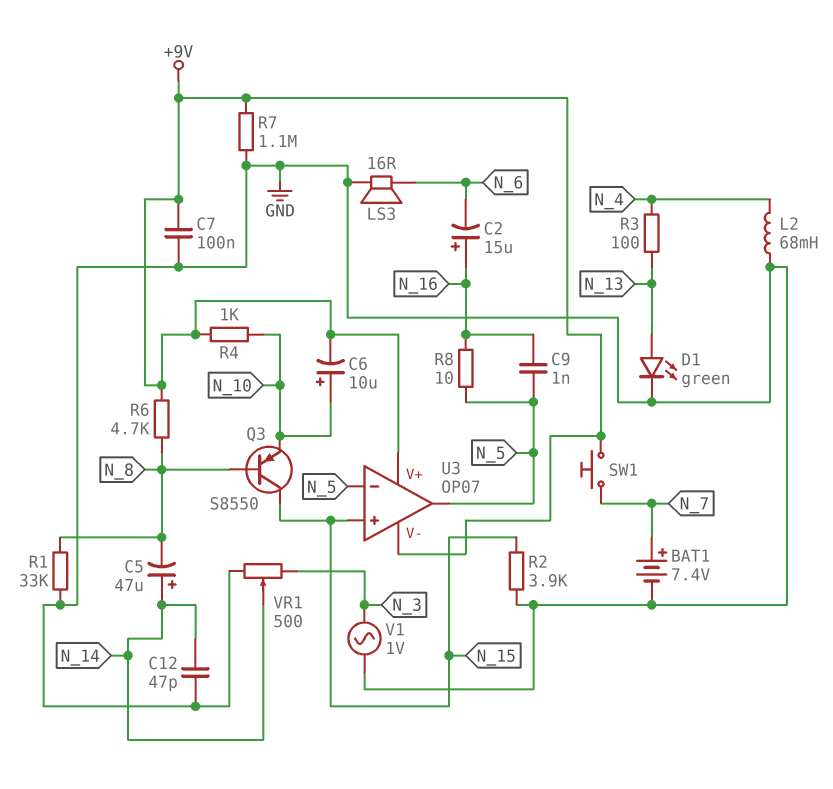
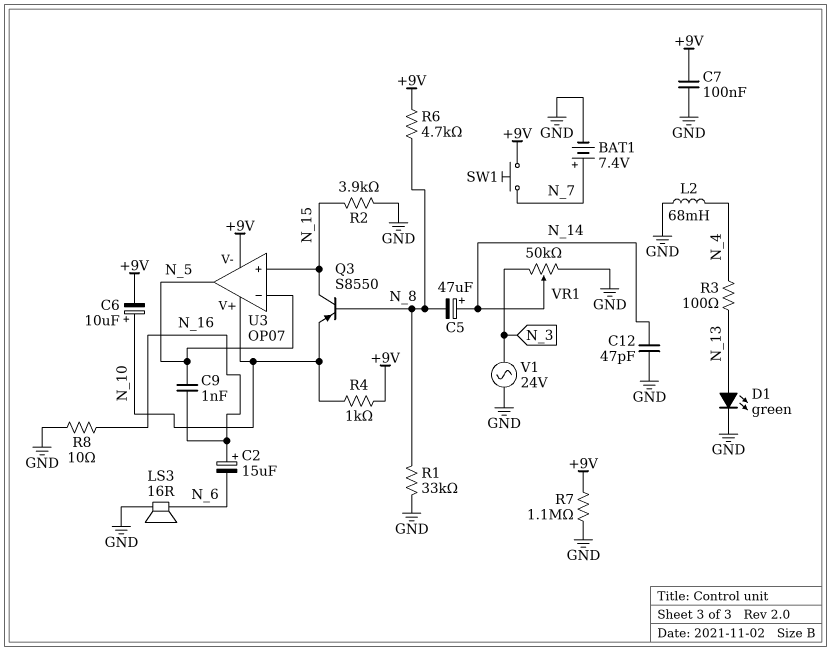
R8: 10 (N_5, N_16) -> 10 (GND, N_16)
U3 pin V+: +9V -> N_10
V1: AC 1V (GND, N_3) -> AC 24V (GND, N_3)
VR1: 500 (GND, N_3, wiper N_14) -> 50k (GND, N_3, wiper N_14)

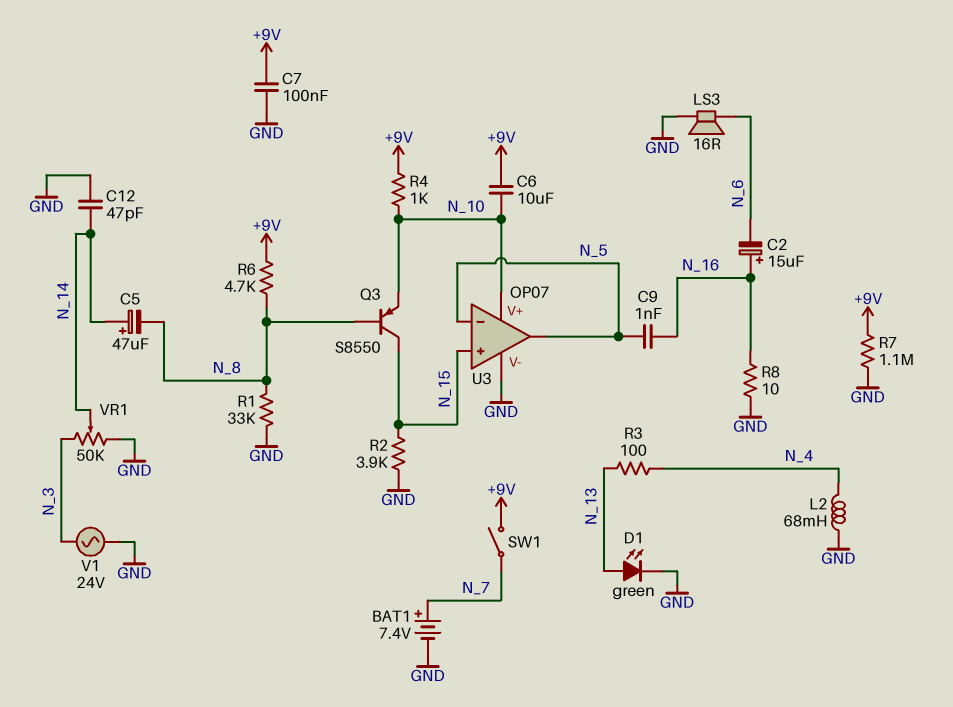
C6: 10uF (plus N_10, minus +9V) -> 10uF (+9V, N_10)
SW1: button (+9V, N_7) -> switch (+9V, N_7)
U3 pin V-: +9V -> GND

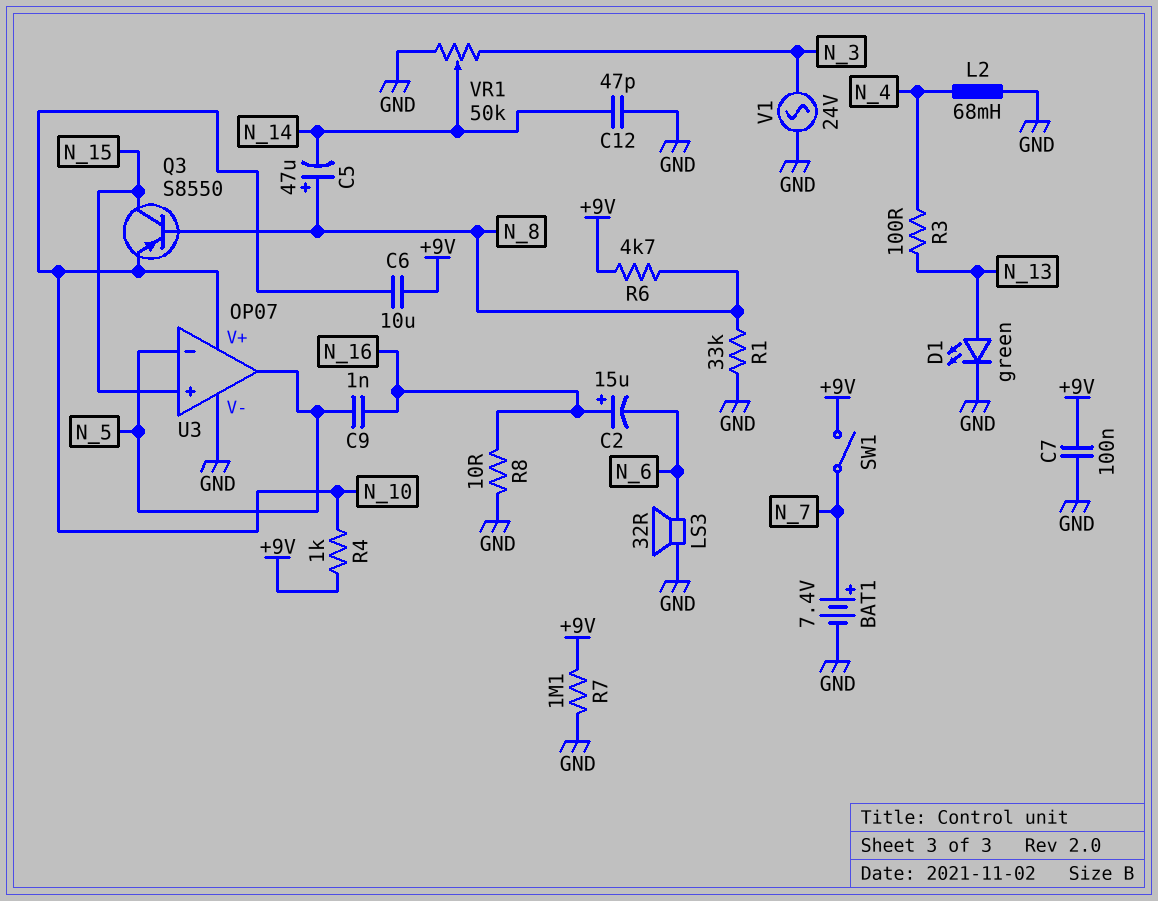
C5: 47uF (plus N_14, minus N_8) -> 47uF (plus N_8, minus N_14)
LS3: speaker 16R (GND, N_6) -> speaker 32R (GND, N_6)
R2: 3.9k (GND, N_15) -> none

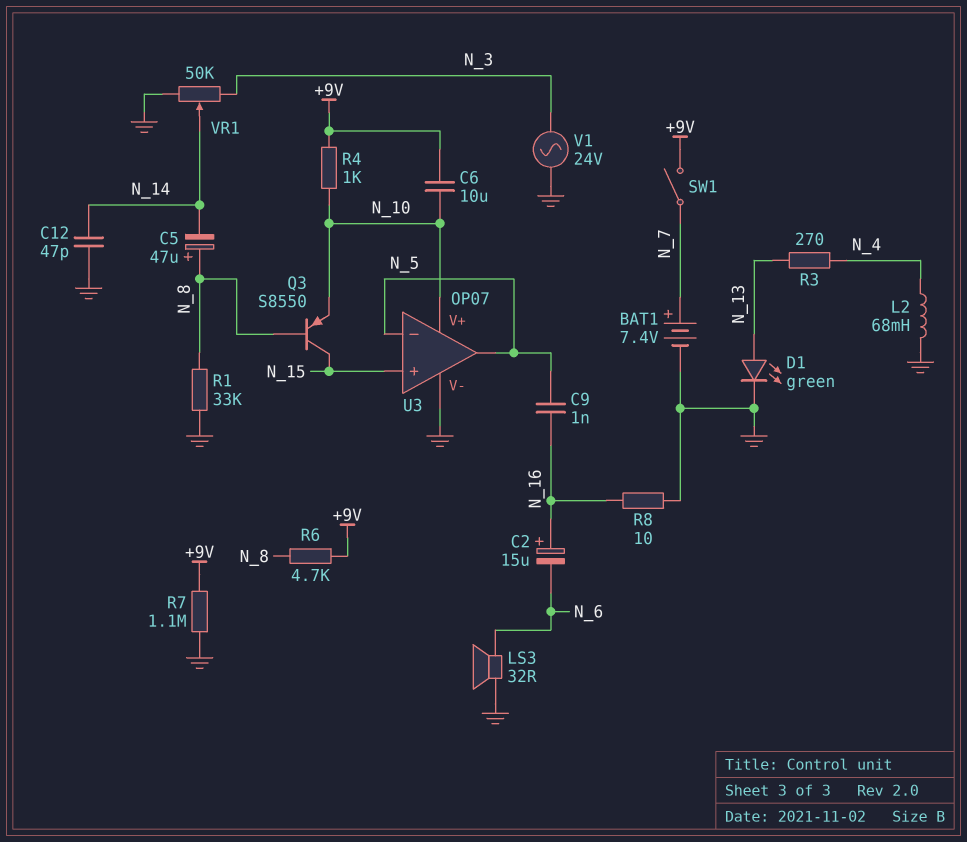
C7: 100nF (+9V, GND) -> none
R3: 100 (N_4, N_13) -> 270 (N_4, N_13)

